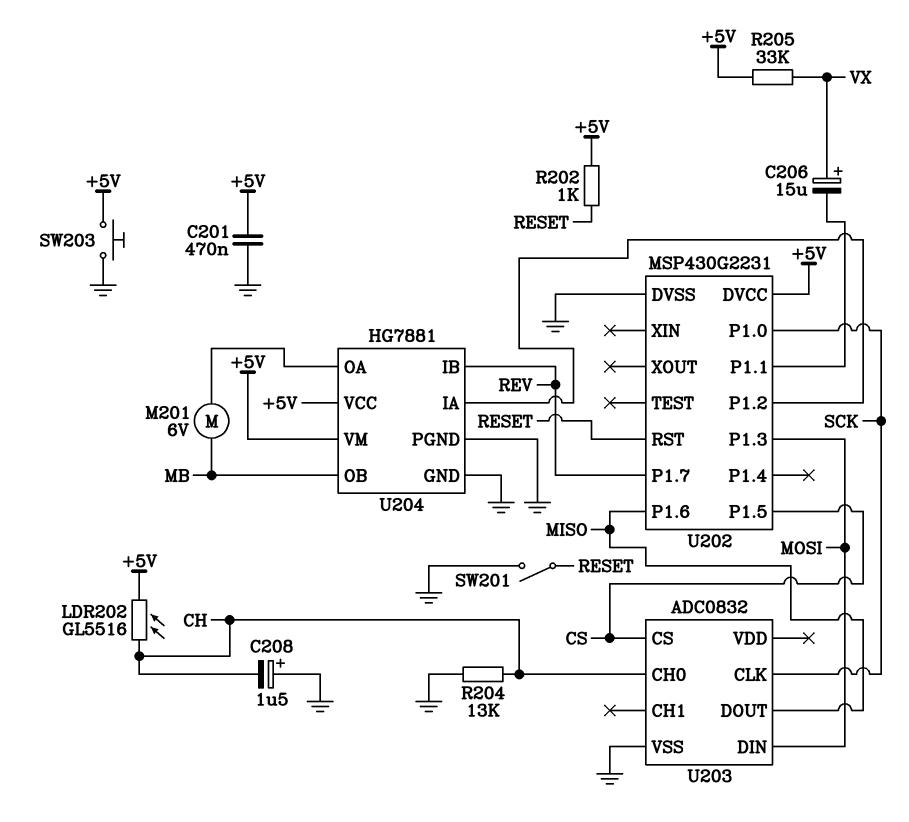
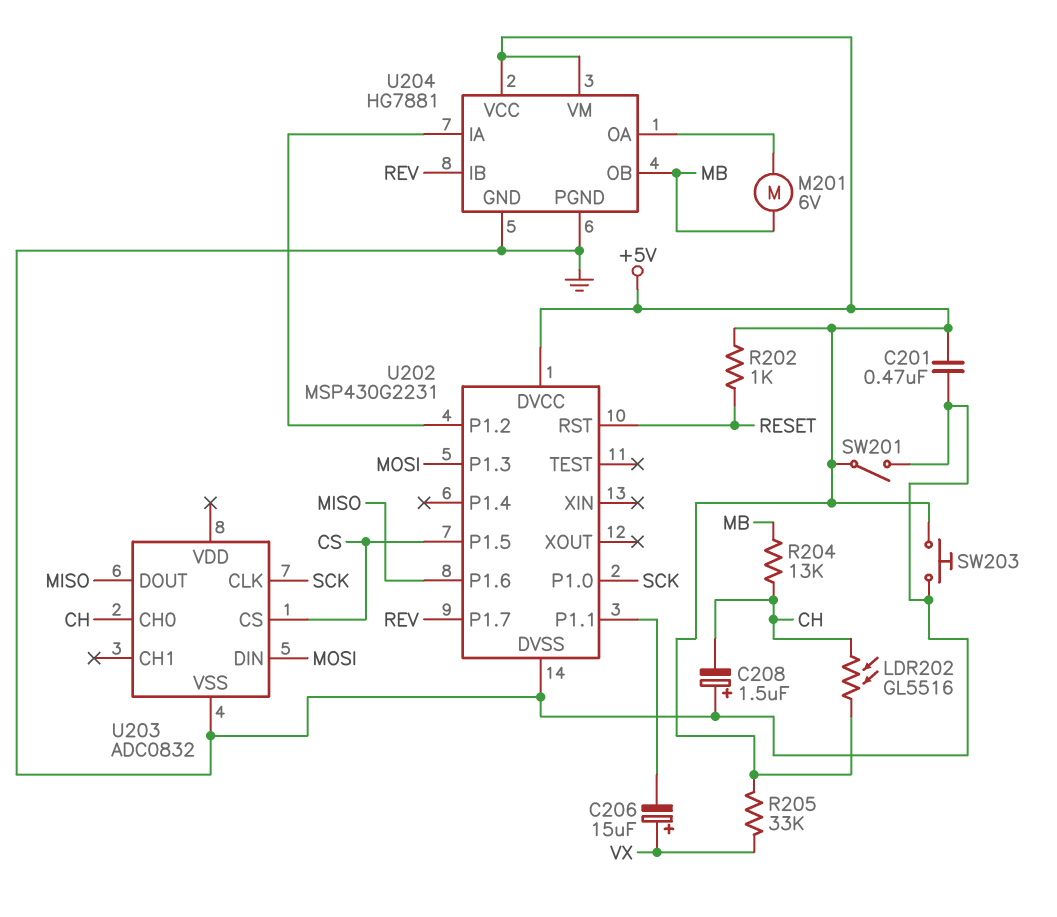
R204: 13k (CH, GND) -> 13k (CH, MB)
SW201: switch (GND, RESET) -> switch (+5V, GND)

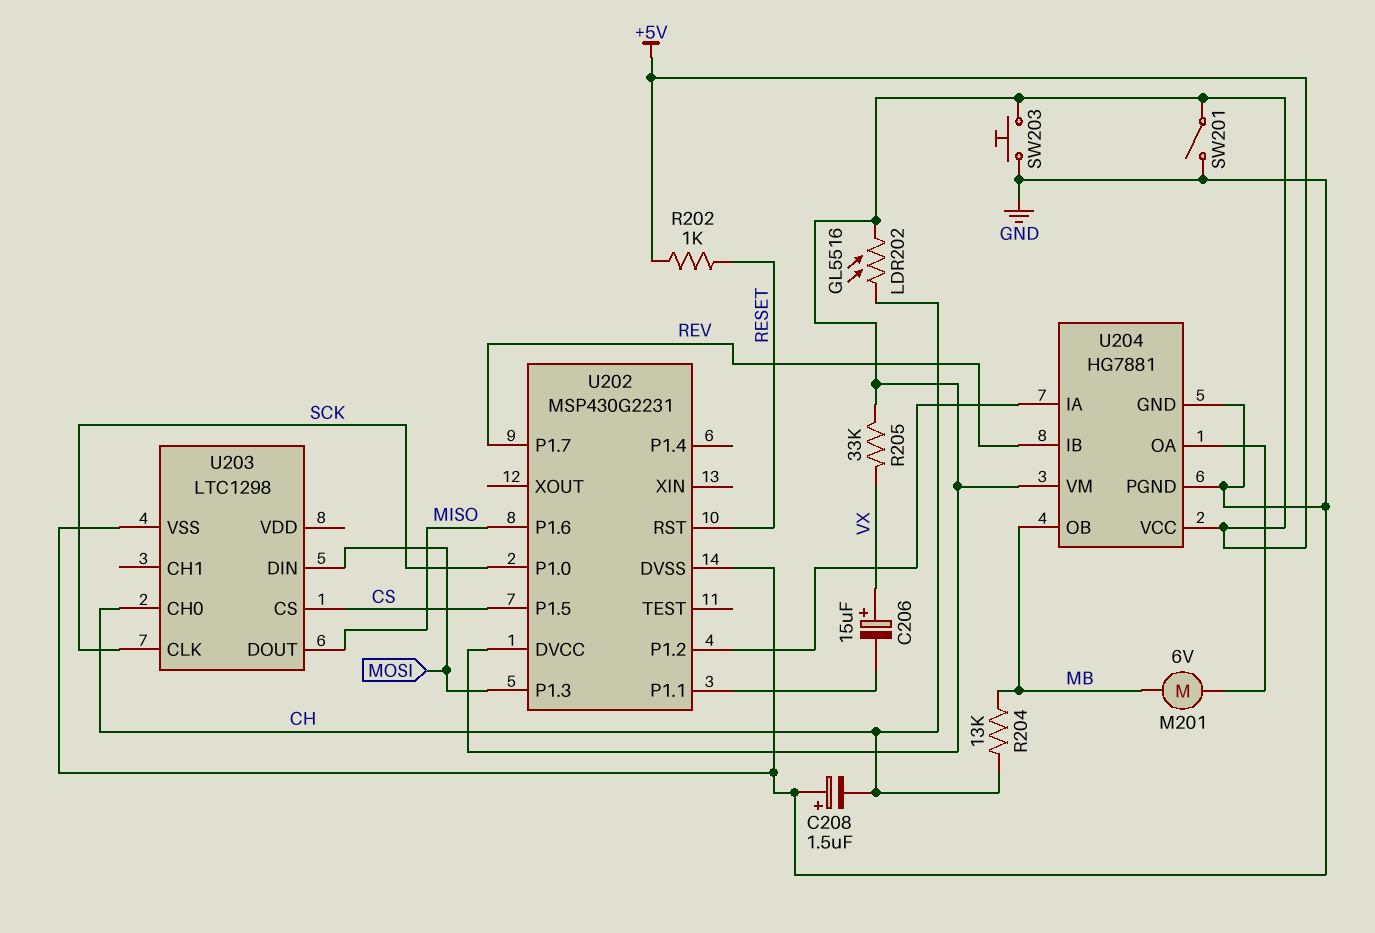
C201: 470nF (+5V, GND) -> none
U203: ADC0832 -> LTC1298

